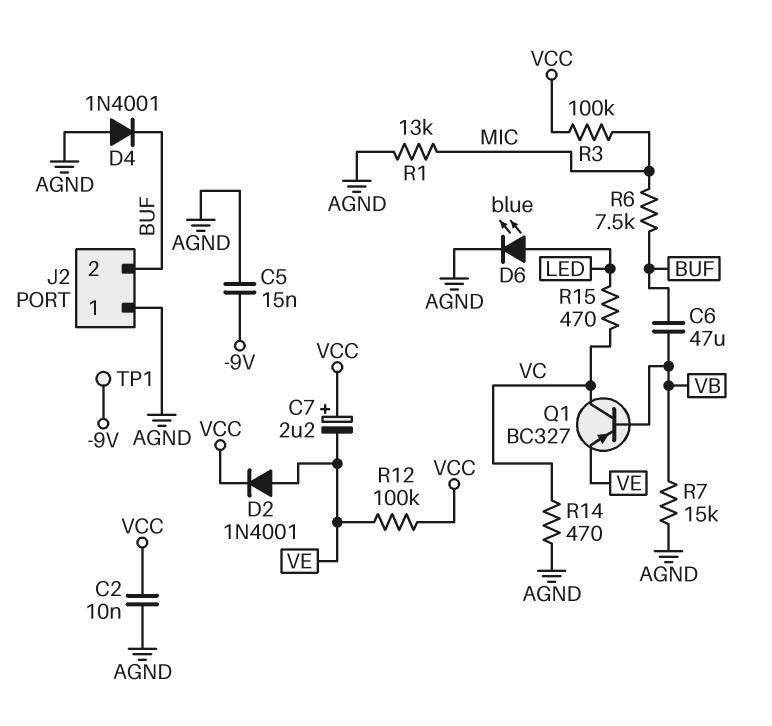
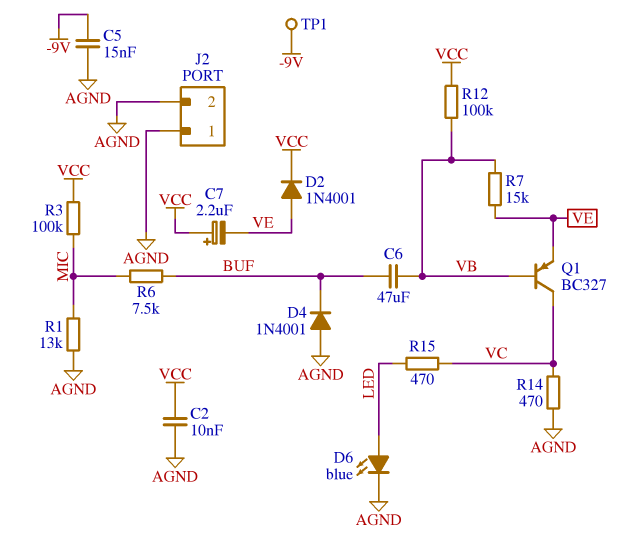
J2 pin 2: BUF -> AGND
R7: 15k (AGND, VB) -> 15k (VB, VE)
R12: 100k (VCC, VE) -> 100k (VB, VCC)

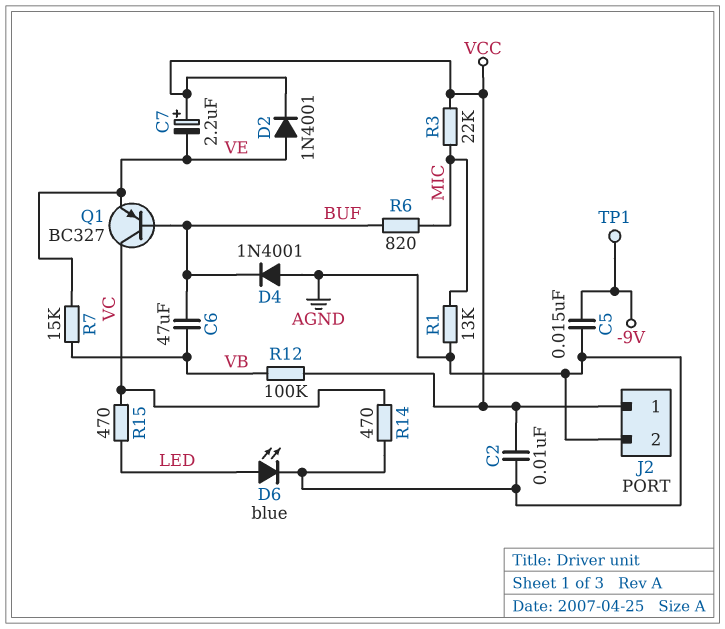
J2 pin 1: AGND -> VCC
Q1: PNP BC327 (B VB, C VC, E VE) -> PNP BC327 (B BUF, C VC, E VE)
R3: 100k (MIC, VCC) -> 22k (MIC, VCC)
R6: 7.5k (BUF, MIC) -> 820 (BUF, MIC)

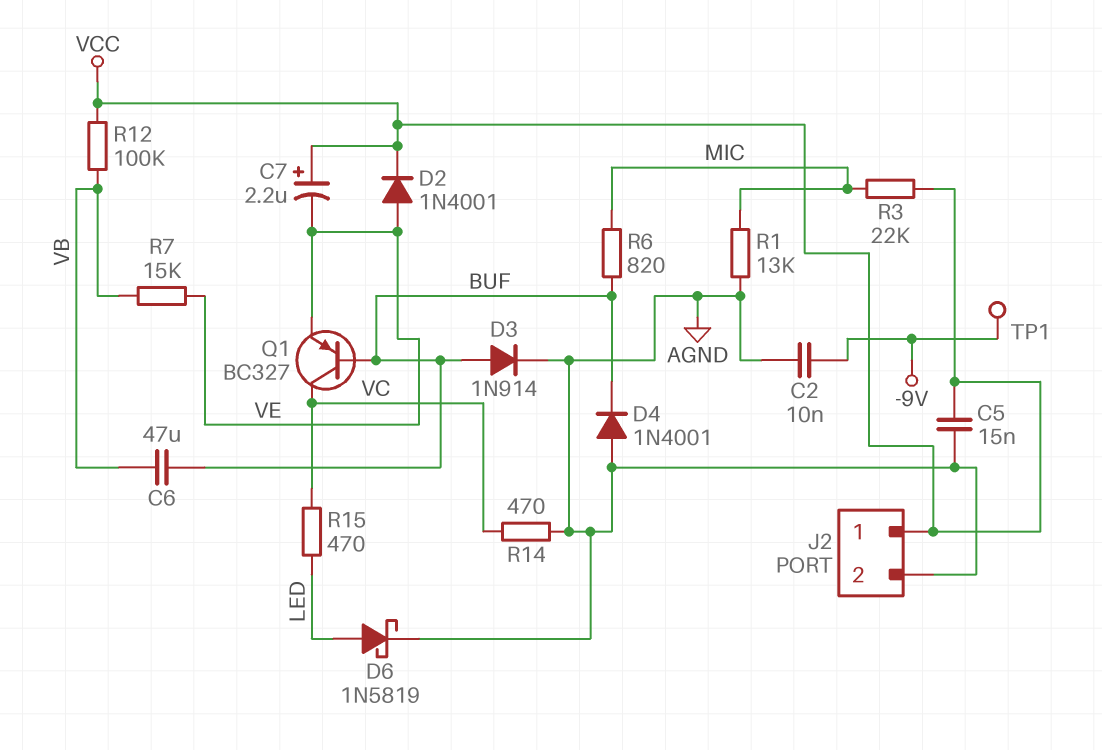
C2: 10nF (AGND, VCC) -> 10nF (-9V, AGND)
C5: 15nF (-9V, AGND) -> 15nF (AGND, VCC)
D3: none -> diode 1N914 (A BUF, K AGND)
D6: LED blue (A LED, K AGND) -> schottky 1N5819 (A LED, K AGND)

